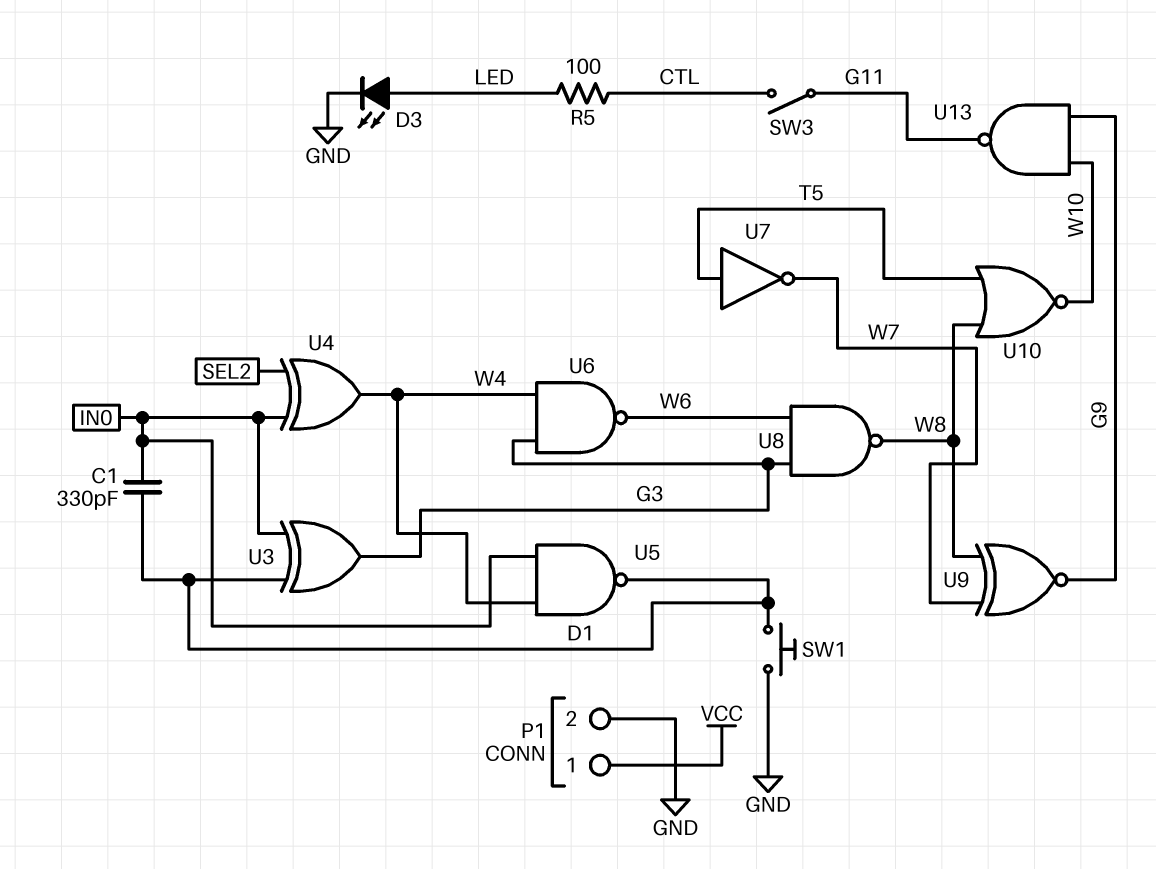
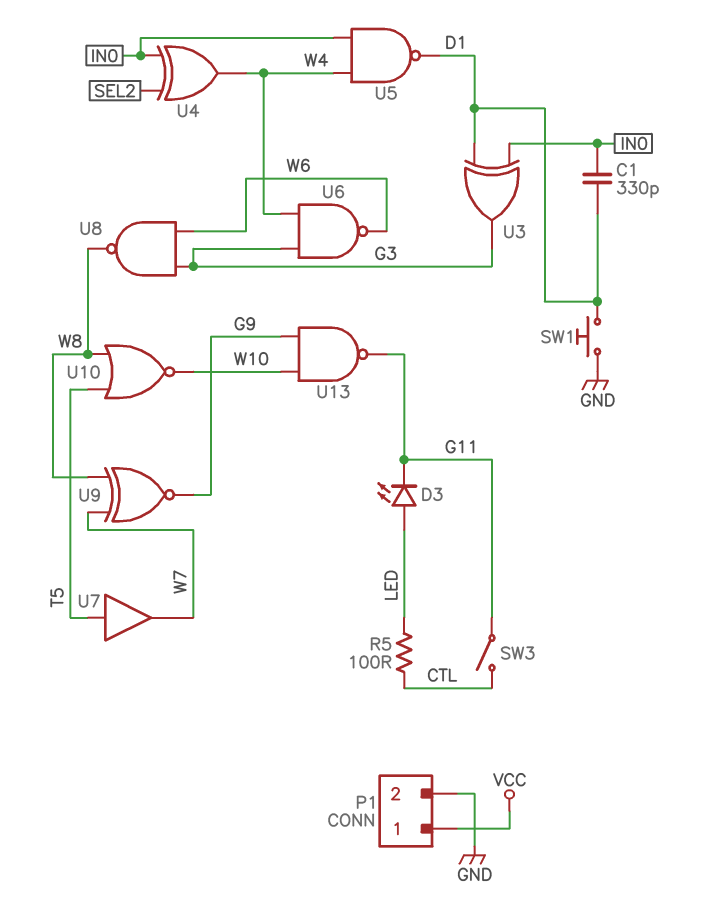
D3: LED (A LED, K GND) -> LED (A LED, K G11)
U7: NOT (in T5, out W7) -> buffer (in T5, out W7)

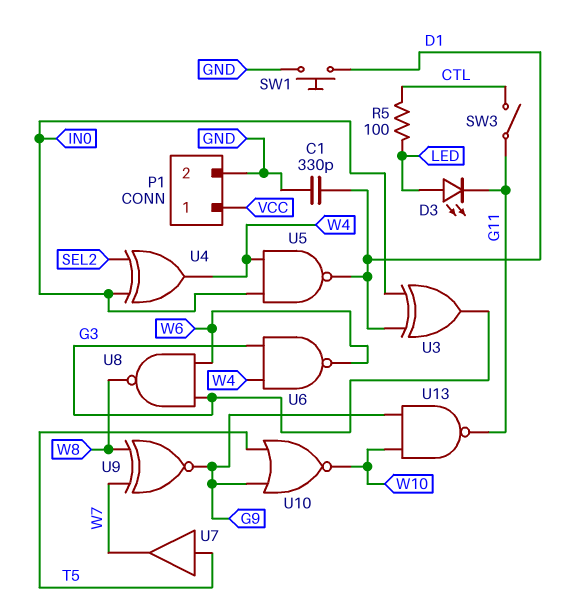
C1: 330pF (D1, IN0) -> 330pF (D1, GND)
U10: NOR (in T5, in W8, out W10) -> NOR (in G9, in T5, out W10)

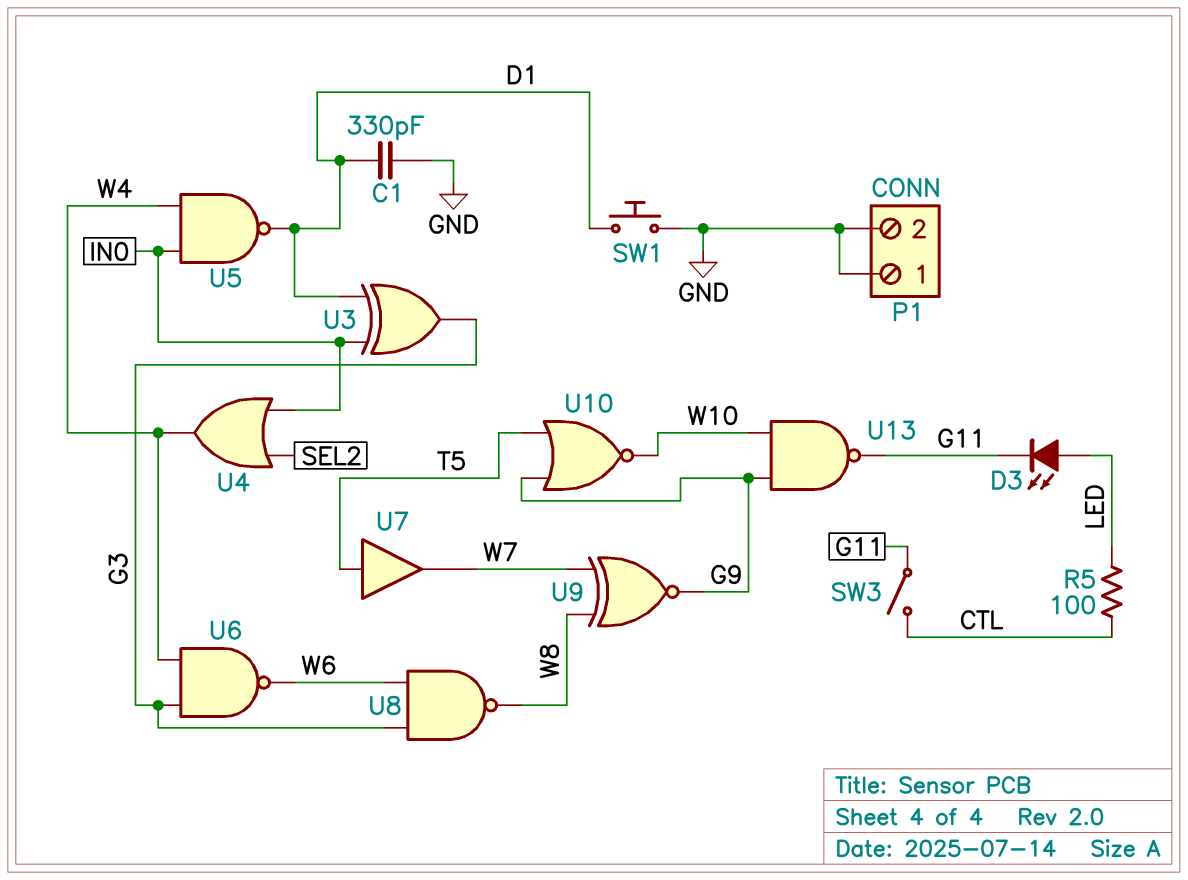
P1 pin 1: VCC -> GND
U4: XOR (in IN0, in SEL2, out W4) -> OR (in IN0, in SEL2, out W4)

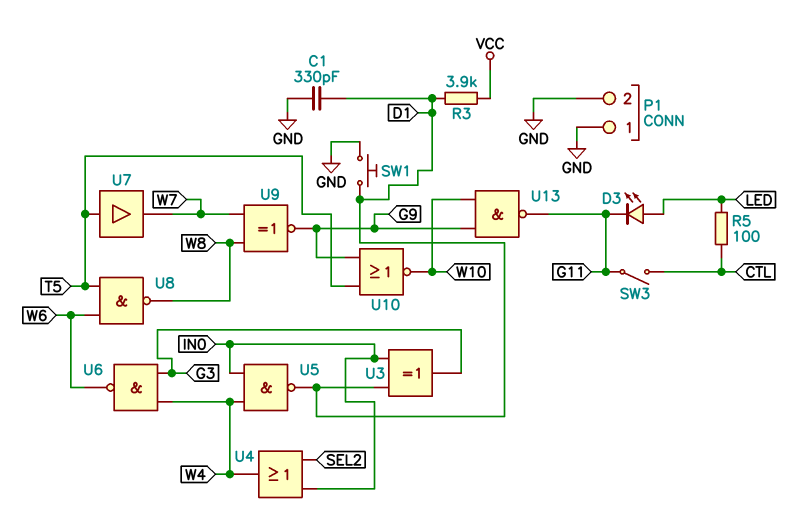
R3: none -> 3.9k (D1, VCC)
U8: NAND (in G3, in W6, out W8) -> NAND (in T5, in W6, out W8)

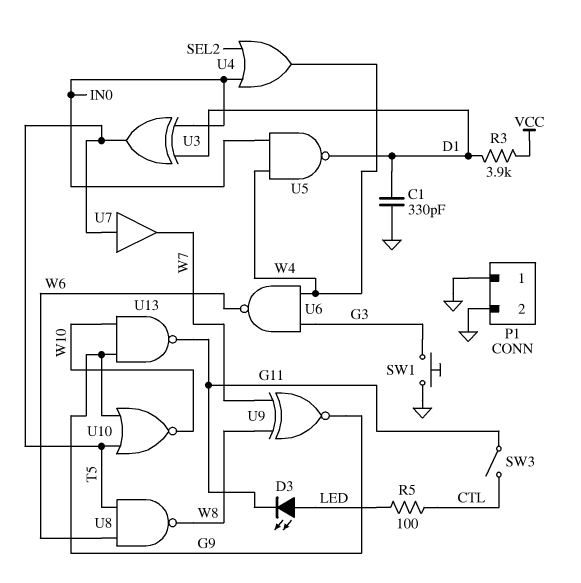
SW1: button (D1, GND) -> button (G3, GND)
U3: XOR (in D1, in IN0, out G3) -> XOR (in D1, in IN0, out T5)

